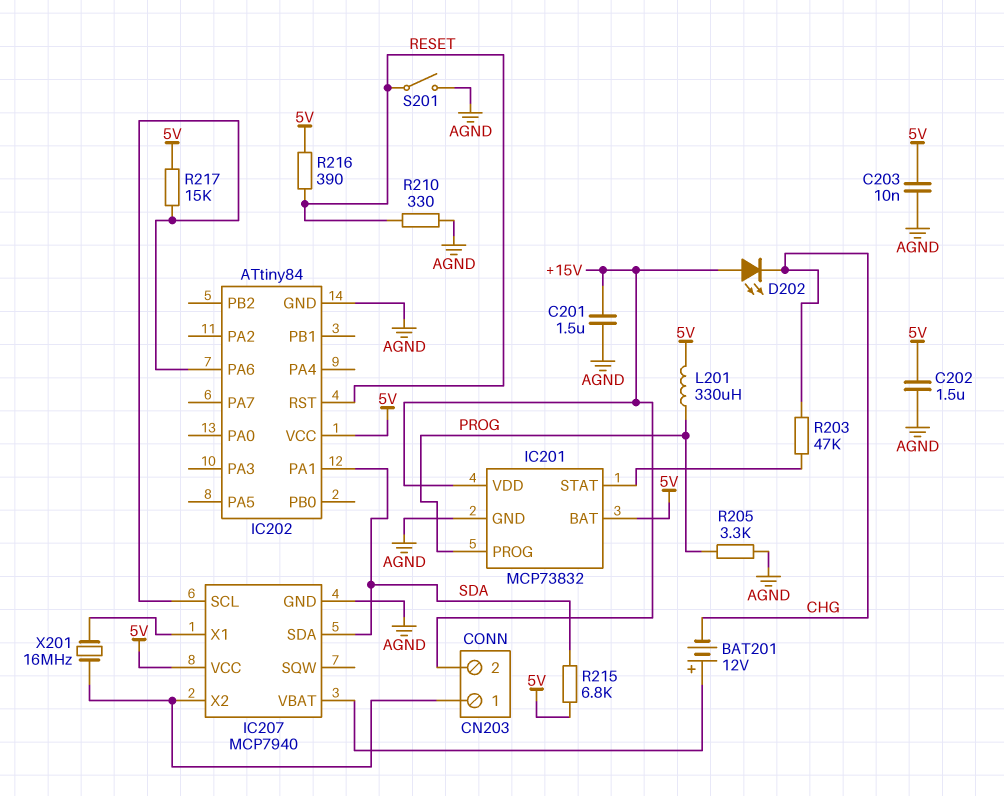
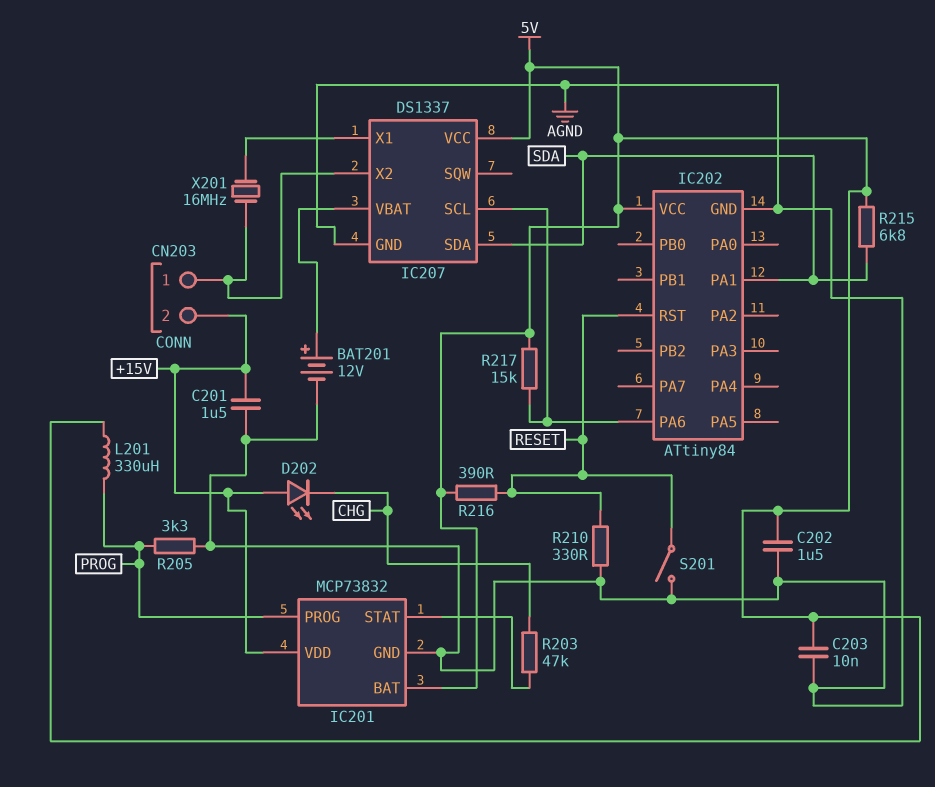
BAT201: 12V (plus IC207/VBAT, minus CHG) -> 12V (plus IC207/VBAT, minus AGND)
IC207: MCP7940 -> DS1337

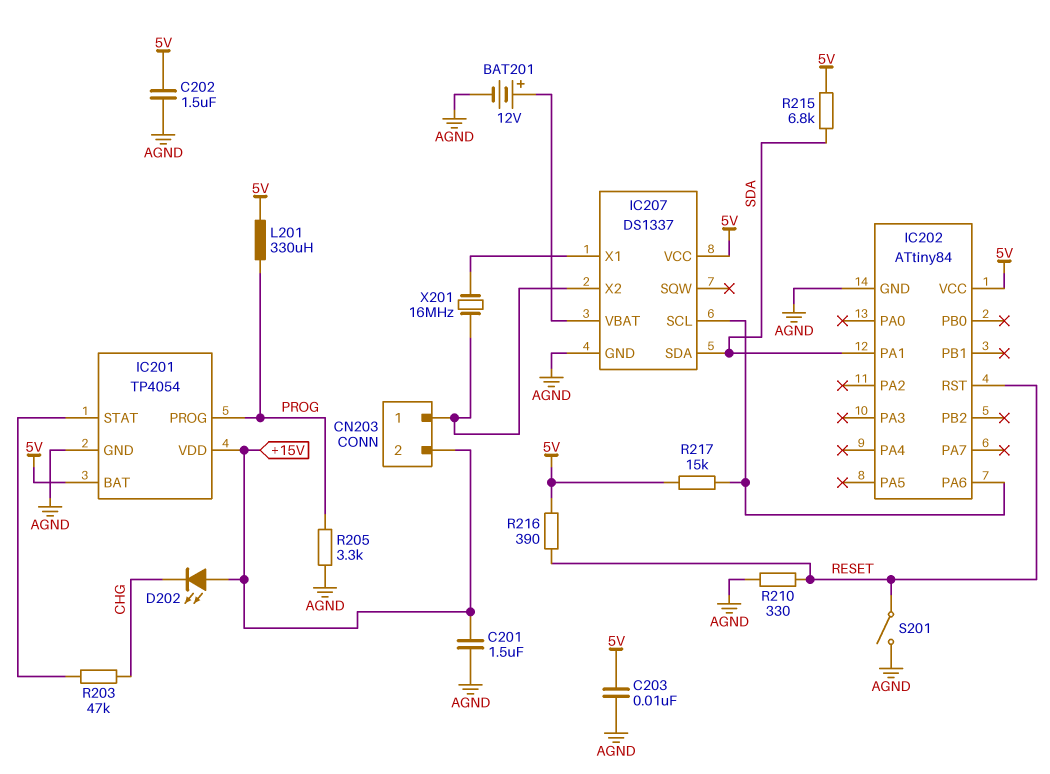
IC201: MCP73832 -> TP4054

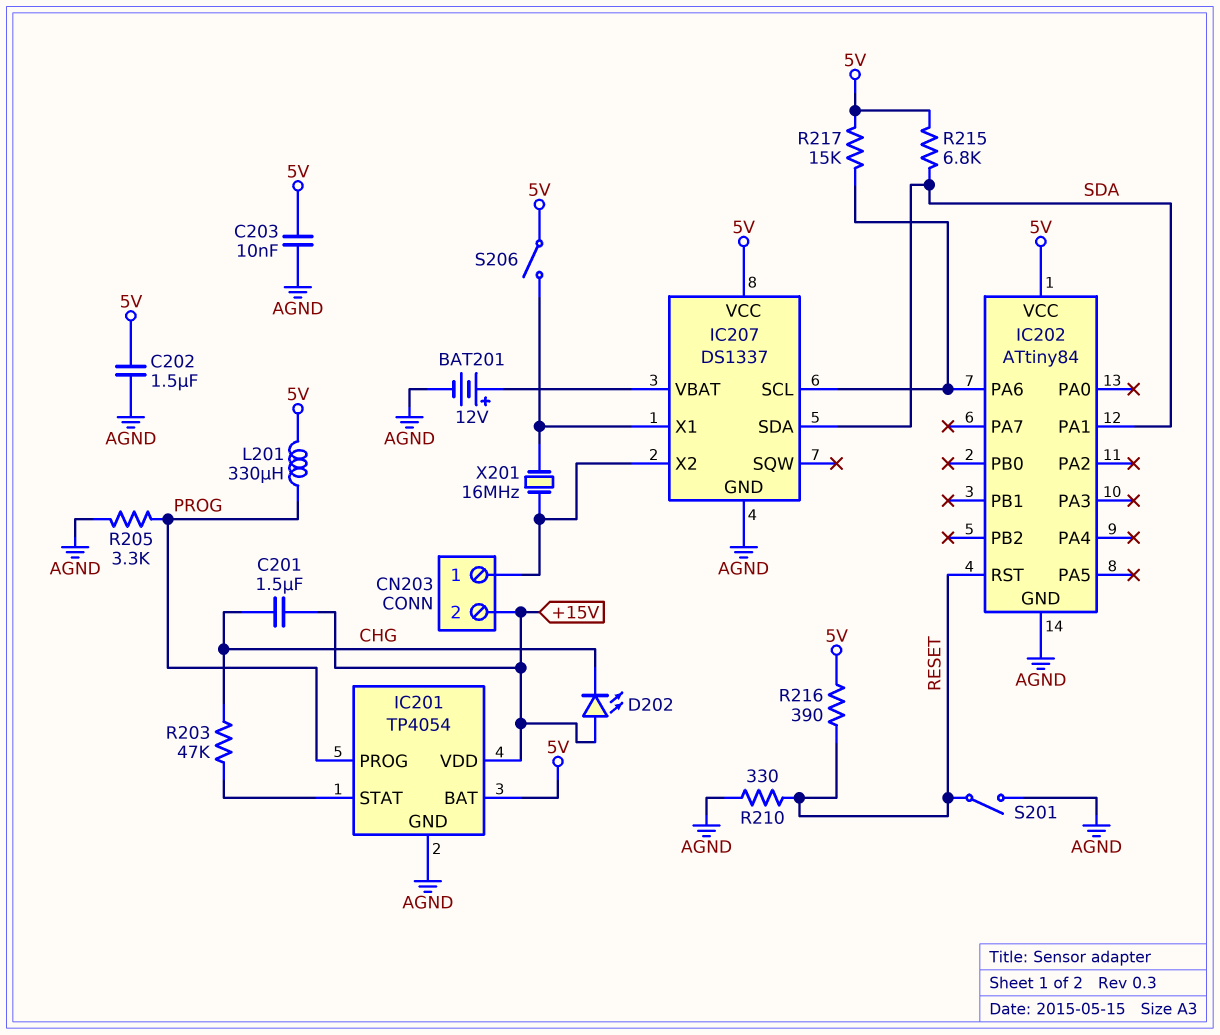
C201: 1.5uF (+15V, AGND) -> 1.5uF (+15V, CHG)
S206: none -> switch (5V, IC207/X1)

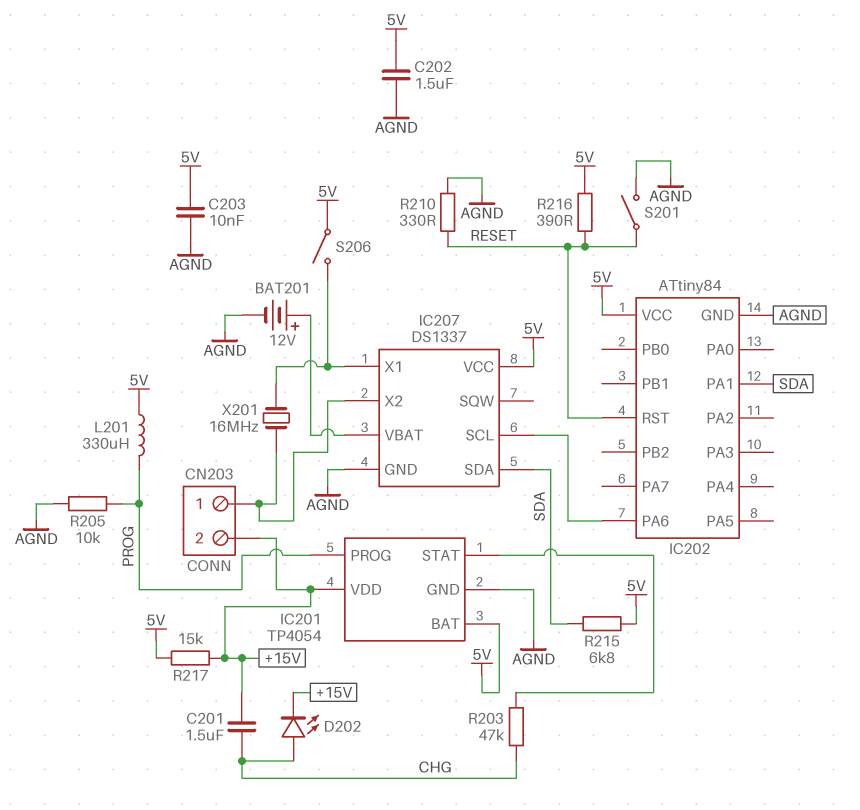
D202: LED (A +15V, K CHG) -> LED (A CHG, K +15V)
R205: 3.3k (AGND, PROG) -> 10k (AGND, PROG)
R217: 15k (5V, IC202/PA6) -> 15k (+15V, 5V)

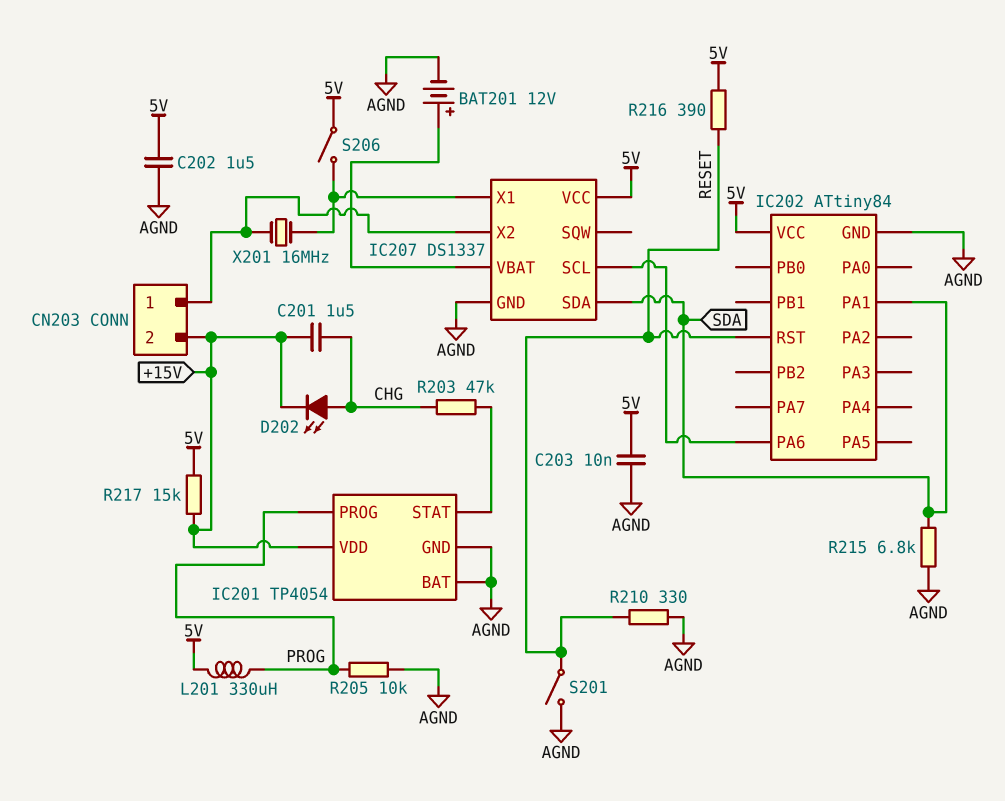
IC201 pin BAT: 5V -> AGND
R215: 6.8k (5V, SDA) -> 6.8k (AGND, SDA)

